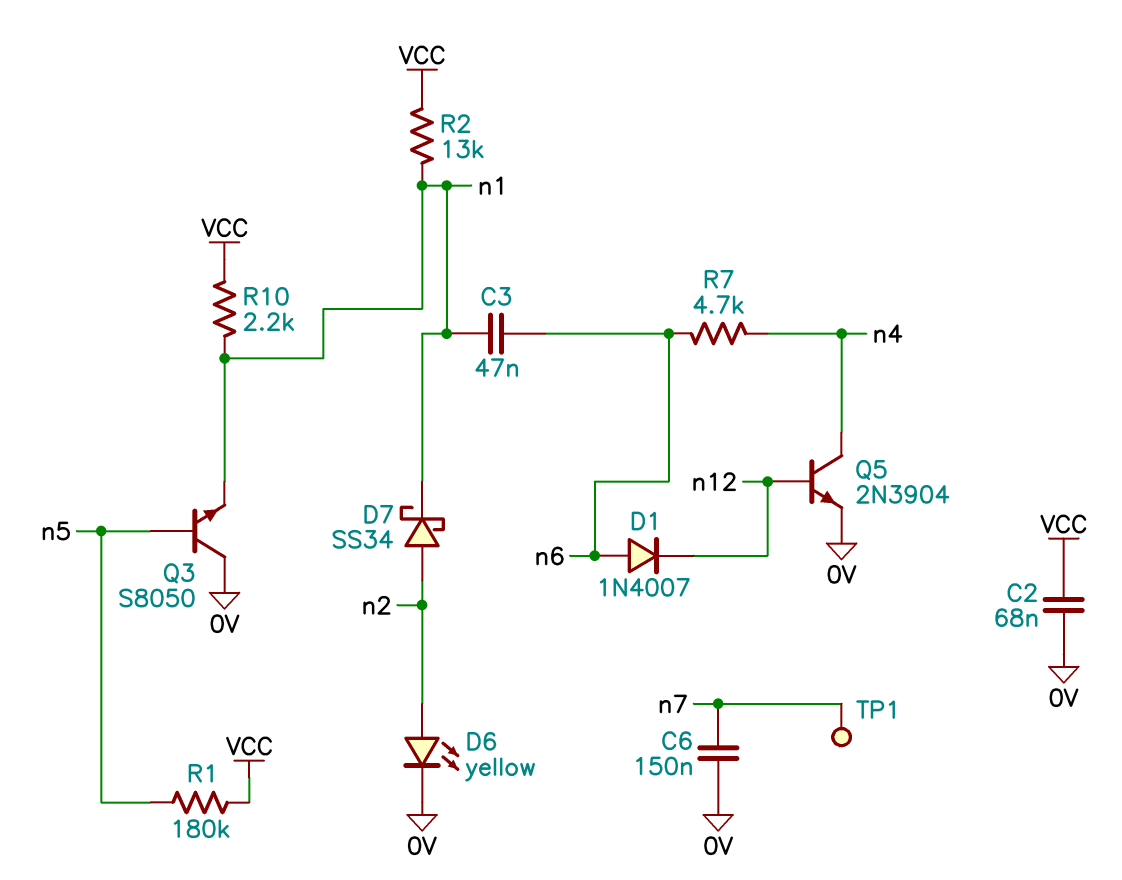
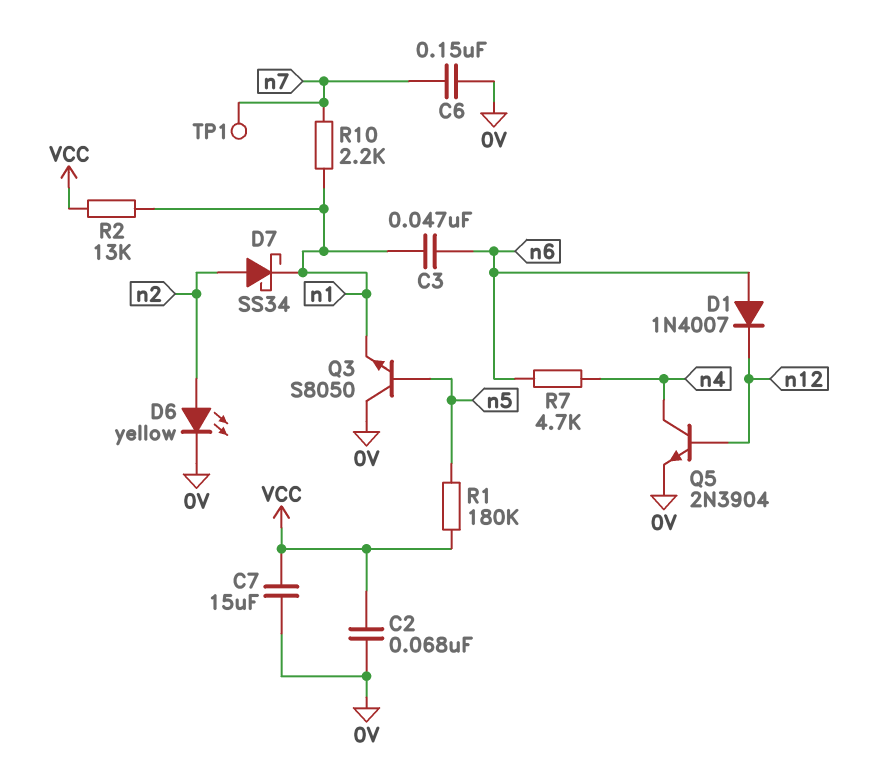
C7: none -> 15uF (0V, VCC)
R10: 2.2k (VCC, n1) -> 2.2k (n1, n7)

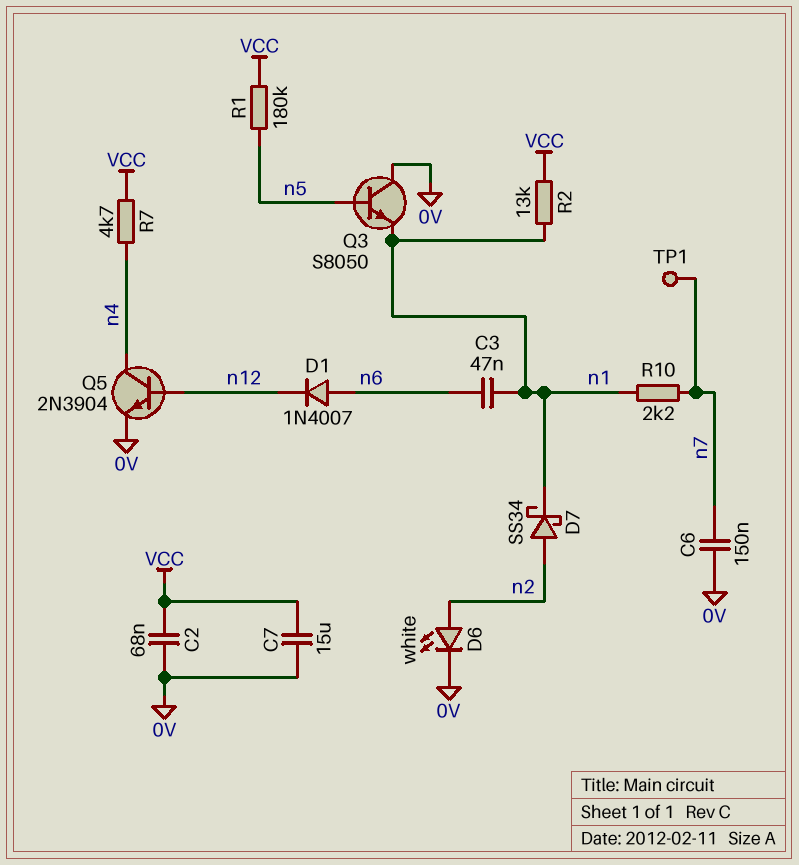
D6: LED yellow (A n2, K 0V) -> LED white (A n2, K 0V)
R7: 4.7k (n4, n6) -> 4.7k (VCC, n4)

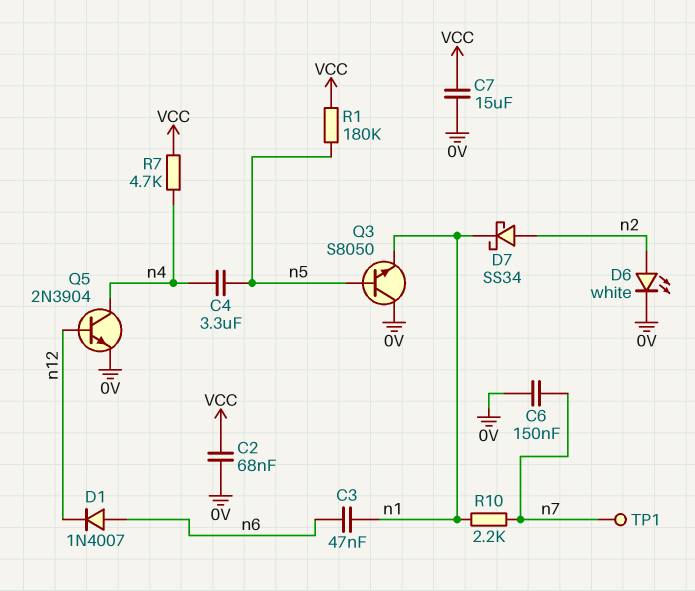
C4: none -> 3.3uF (n4, n5)
R2: 13k (VCC, n1) -> none

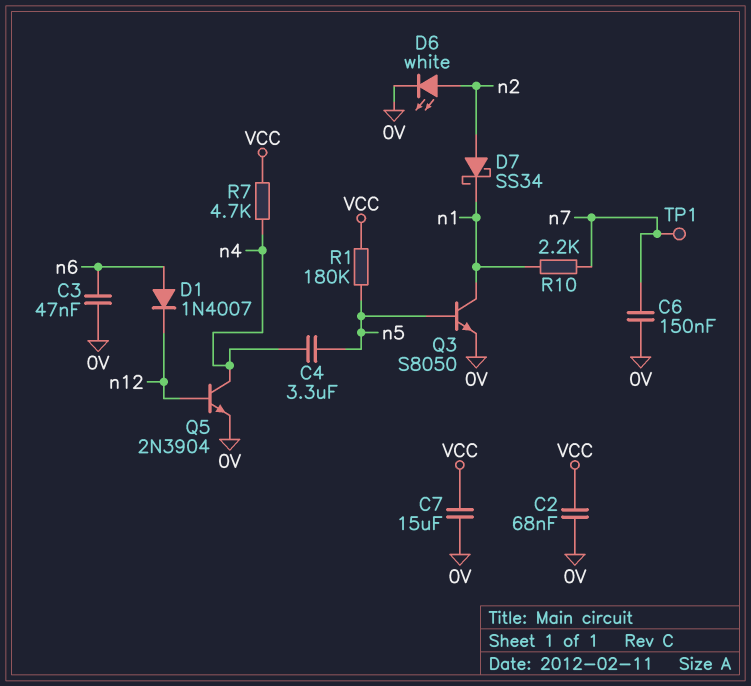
C3: 47nF (n1, n6) -> 47nF (0V, n6)
Q3: NPN S8050 (B n5, C 0V, E n1) -> NPN S8050 (B n5, C n1, E 0V)

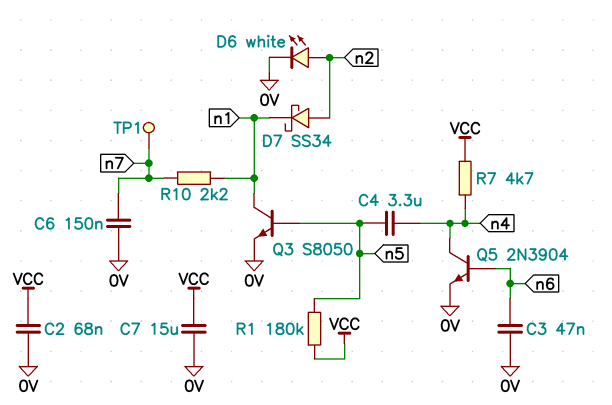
D1: diode 1N4007 (A n6, K n12) -> none
Q5: NPN 2N3904 (B n12, C n4, E 0V) -> NPN 2N3904 (B n6, C n4, E 0V)

